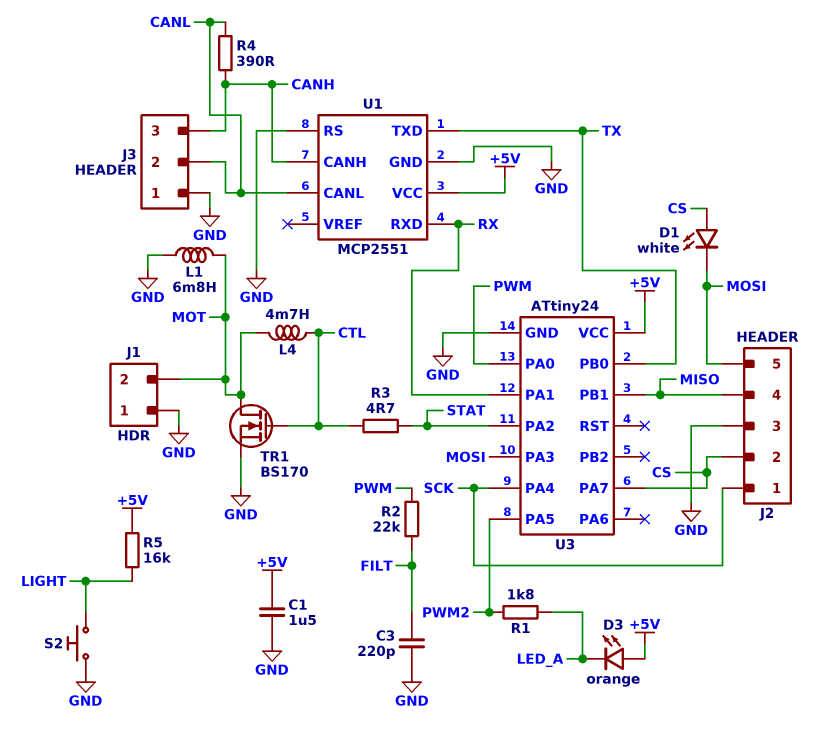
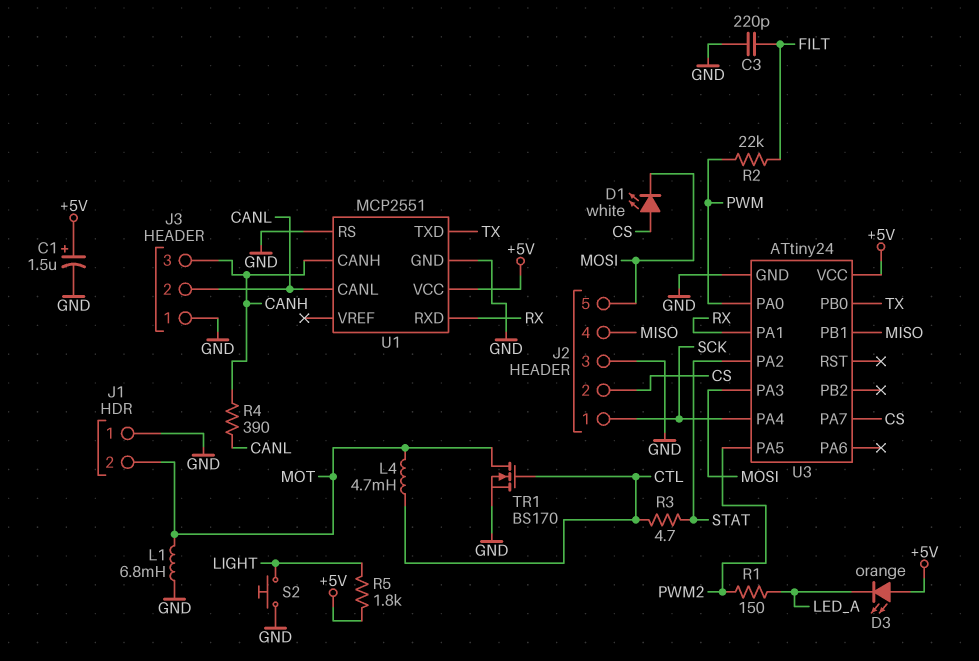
C1: 1.5uF (+5V, GND) -> 1.5uF (plus +5V, minus GND)
R1: 1.8k (LED_A, PWM2) -> 150 (LED_A, PWM2)
R5: 16k (+5V, LIGHT) -> 1.8k (+5V, LIGHT)

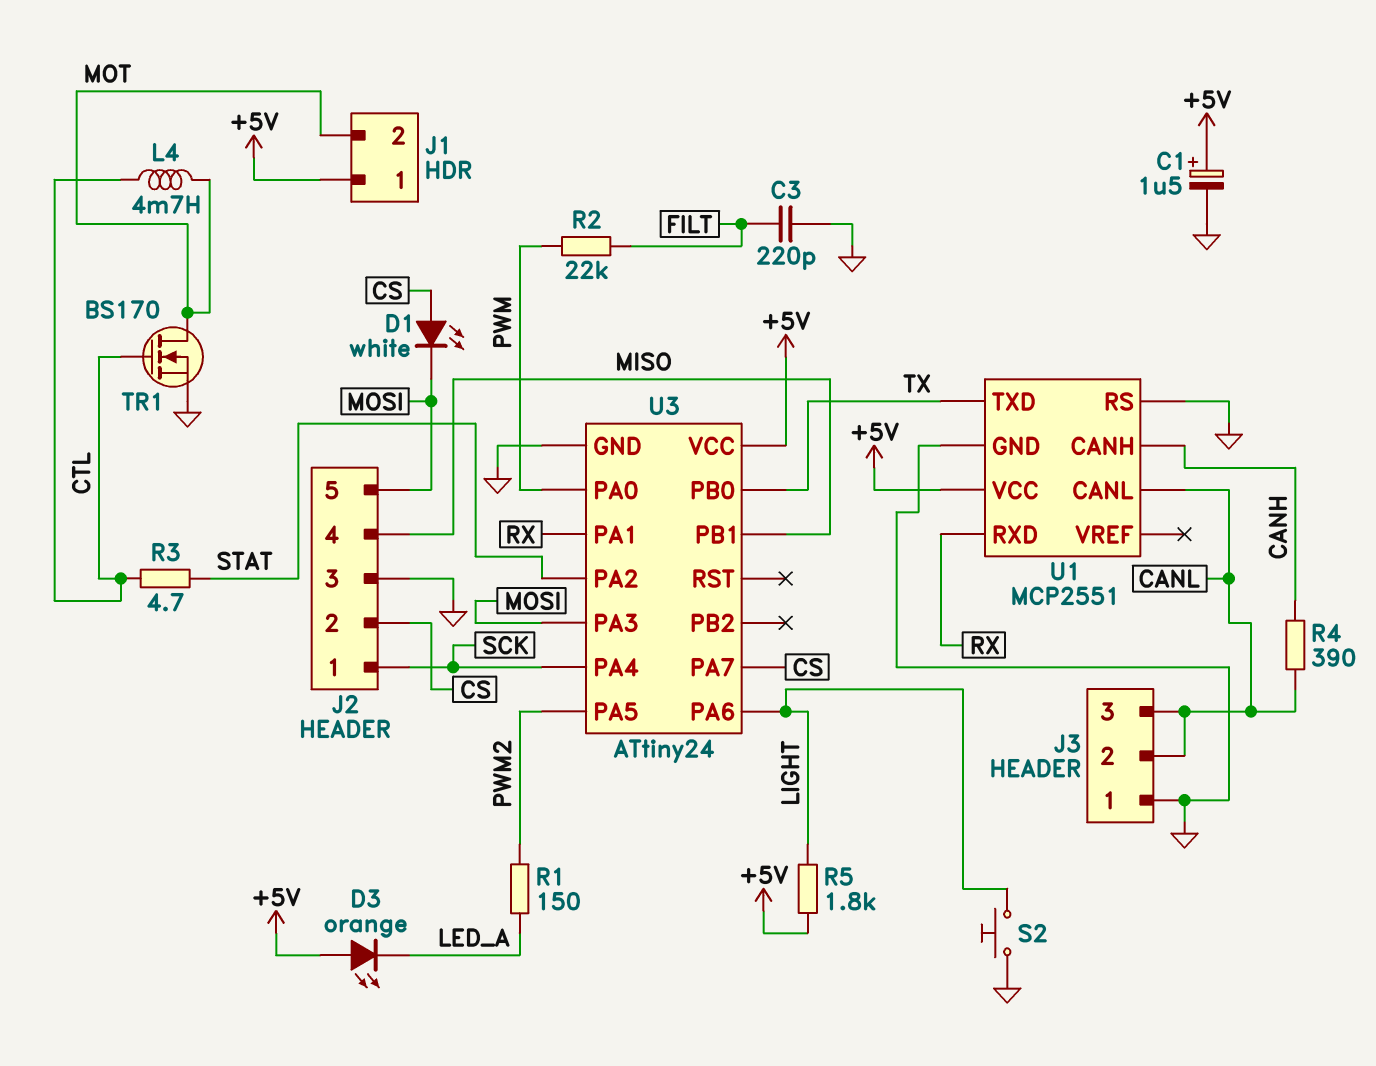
J1 pin 1: GND -> +5V
J3 pin 3: CANH -> CANL
L1: 6.8mH (GND, MOT) -> none
U3 pin PA6: none -> LIGHT

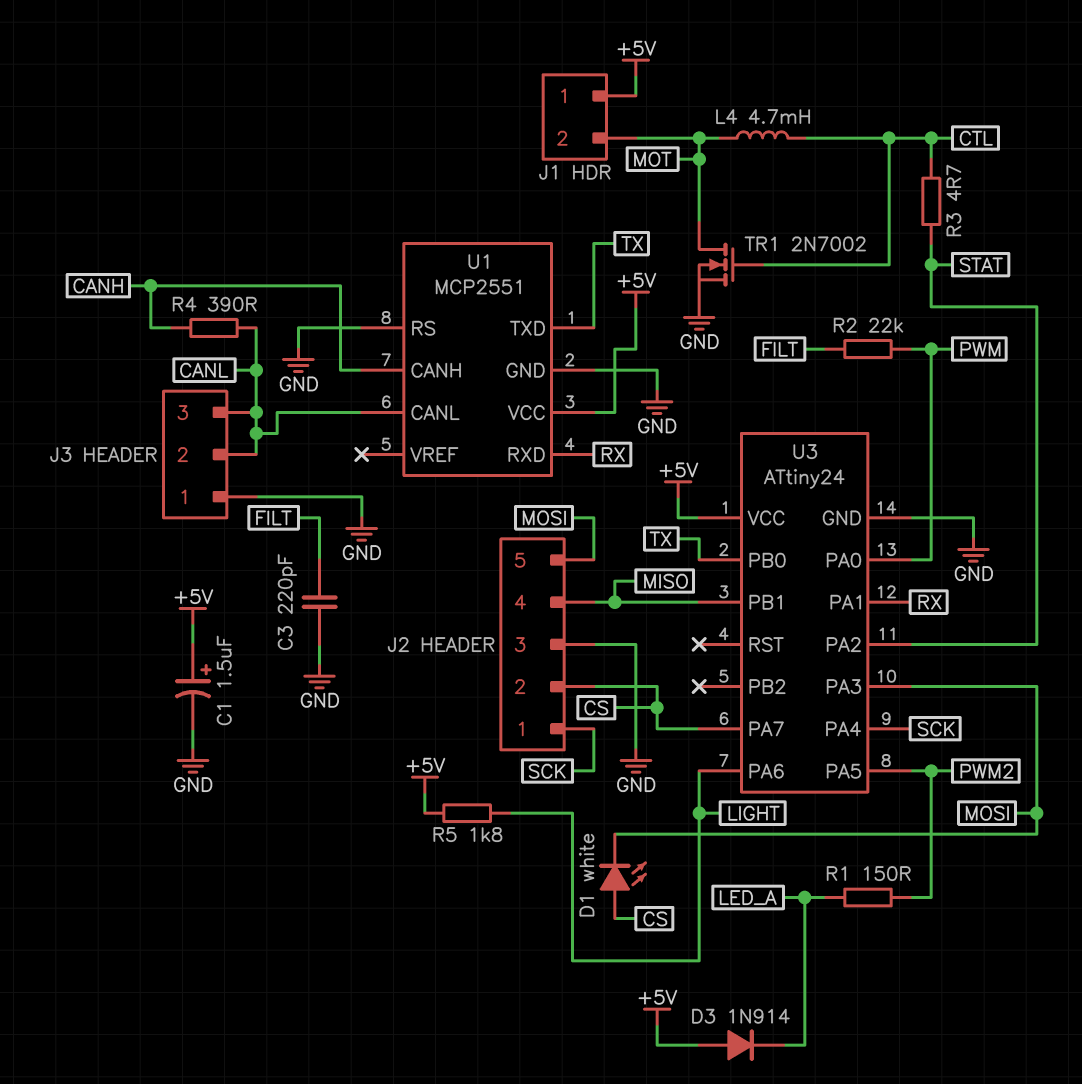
D3: LED orange (A +5V, K LED_A) -> diode 1N914 (A +5V, K LED_A)
S2: button (GND, LIGHT) -> none
TR1: NMOS BS170 (G CTL, D MOT, S GND) -> NMOS 2N7002 (G CTL, D MOT, S GND)

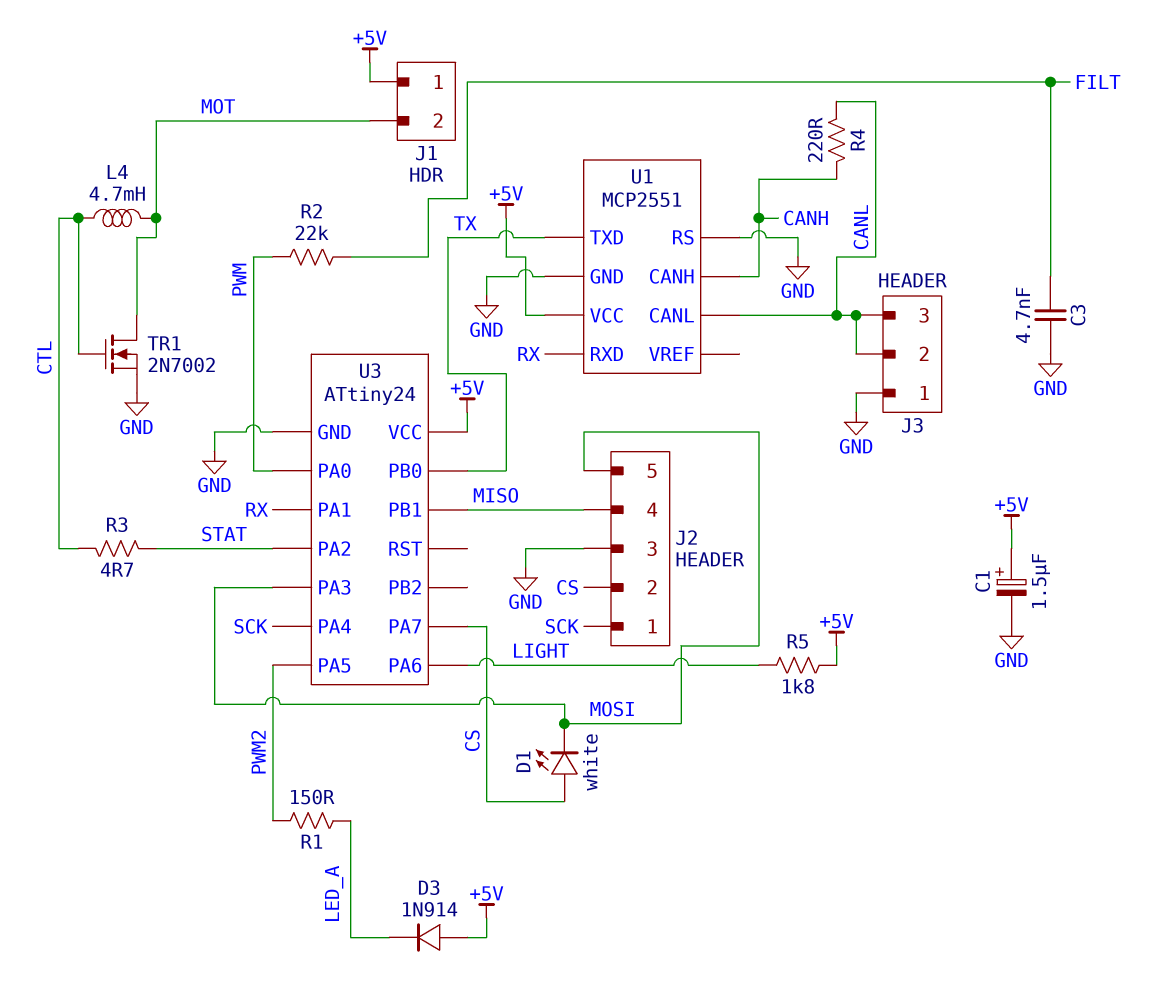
C3: 220pF (FILT, GND) -> 4.7nF (FILT, GND)
R4: 390 (CANH, CANL) -> 220 (CANH, CANL)

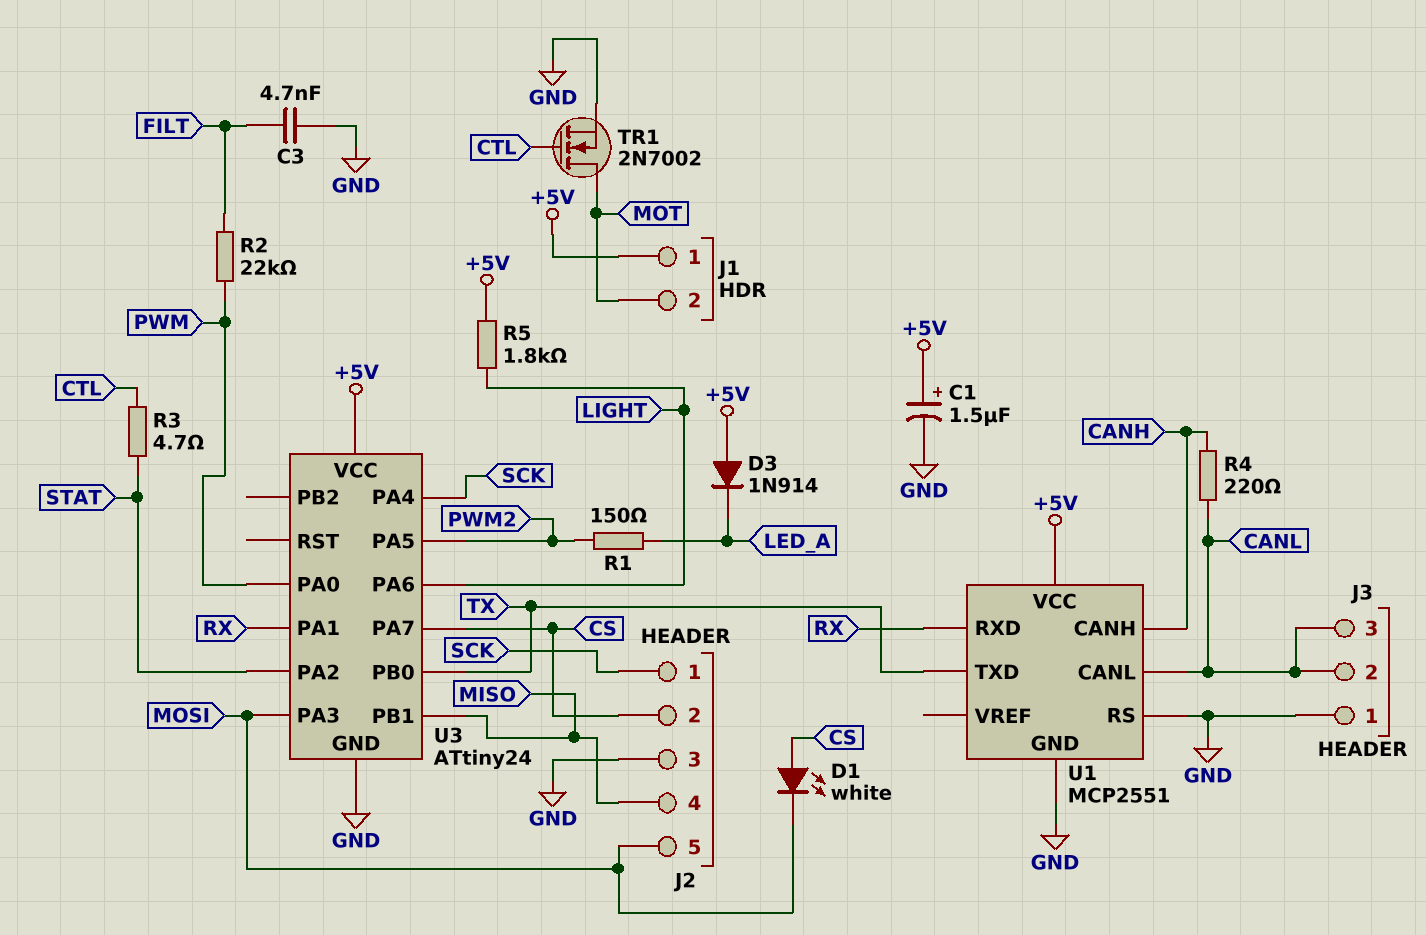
L4: 4.7mH (CTL, MOT) -> none

